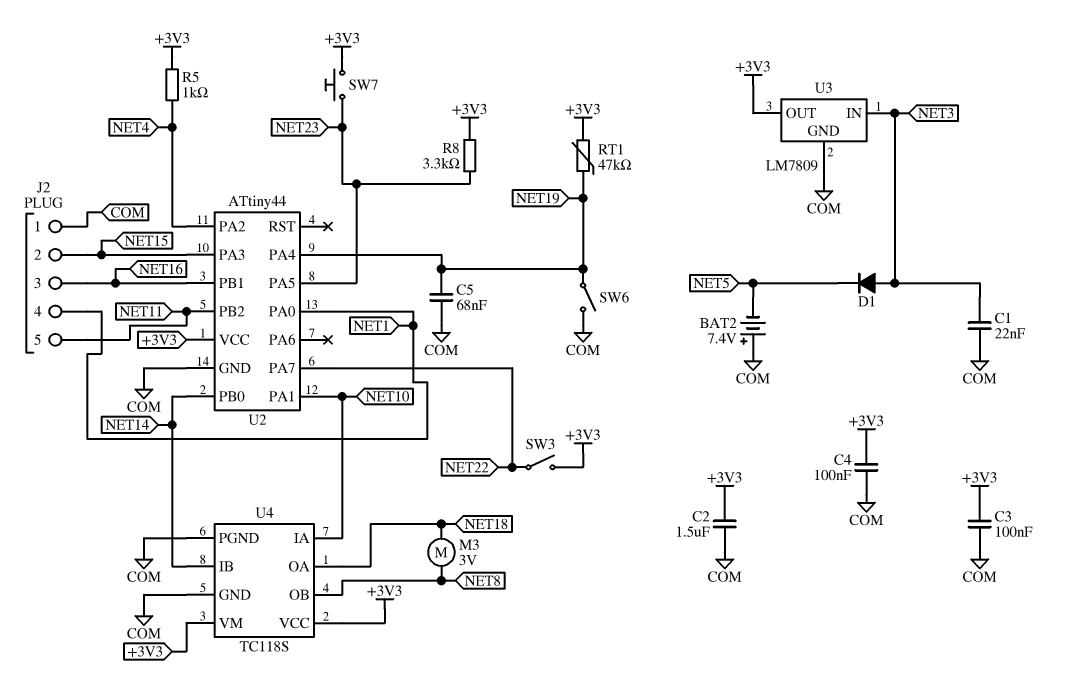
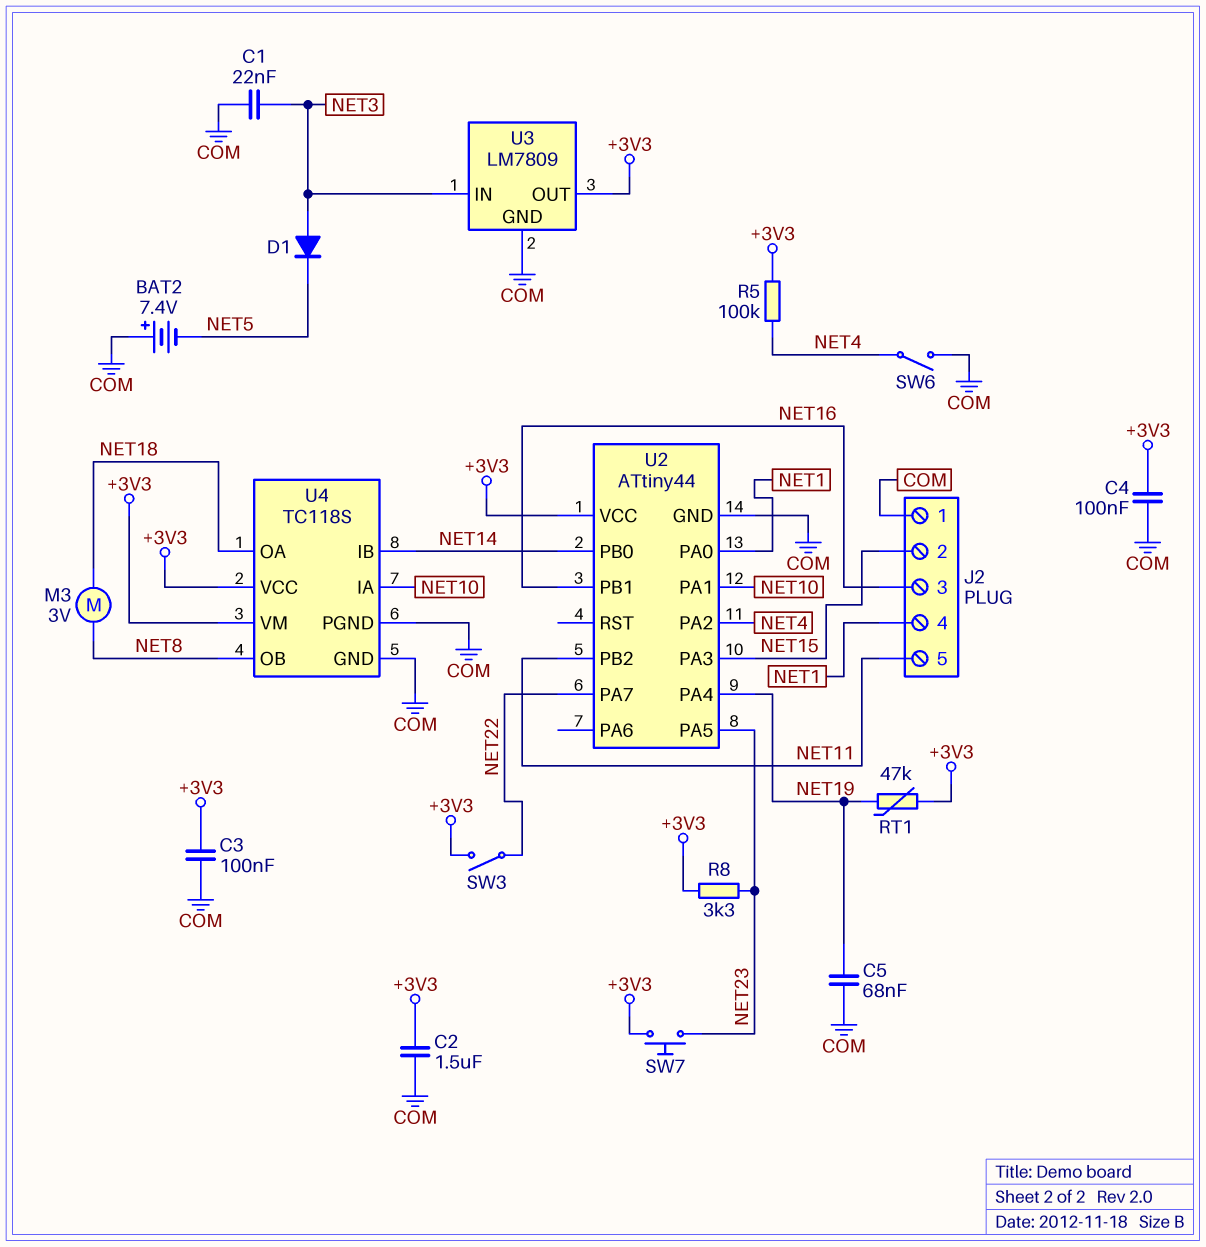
R5: 1k (+3V3, NET4) -> 100k (+3V3, NET4)
SW6: switch (COM, NET19) -> switch (COM, NET4)

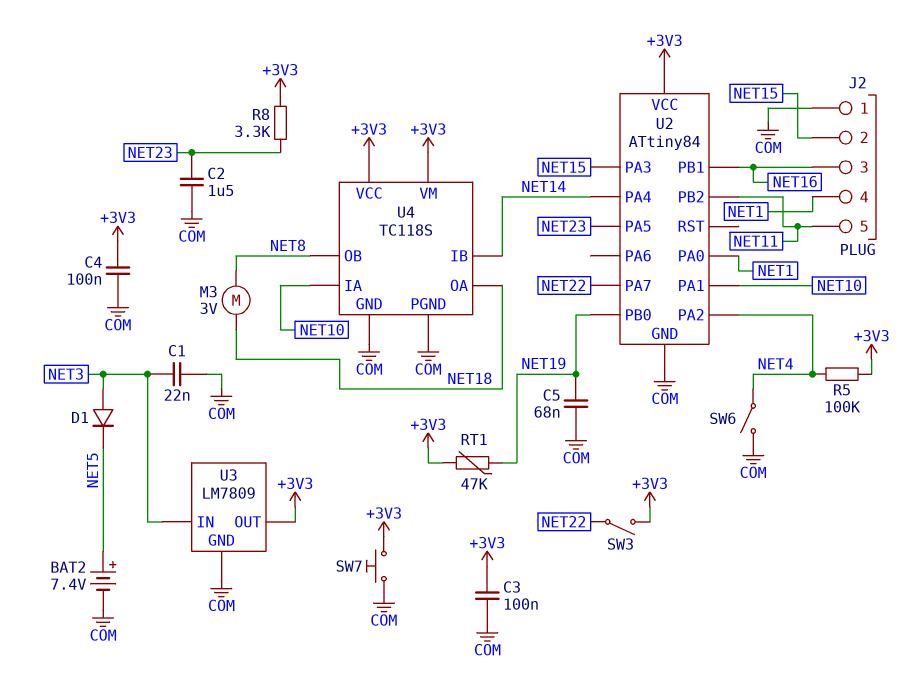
BAT2: 7.4V (plus COM, minus NET5) -> 7.4V (plus NET5, minus COM)
C2: 1.5uF (+3V3, COM) -> 1.5uF (COM, NET23)
SW7: button (+3V3, NET23) -> button (+3V3, COM)
U2: ATtiny44 -> ATtiny84
U2 pin PA4: NET19 -> NET14
U2 pin PB0: NET14 -> NET19

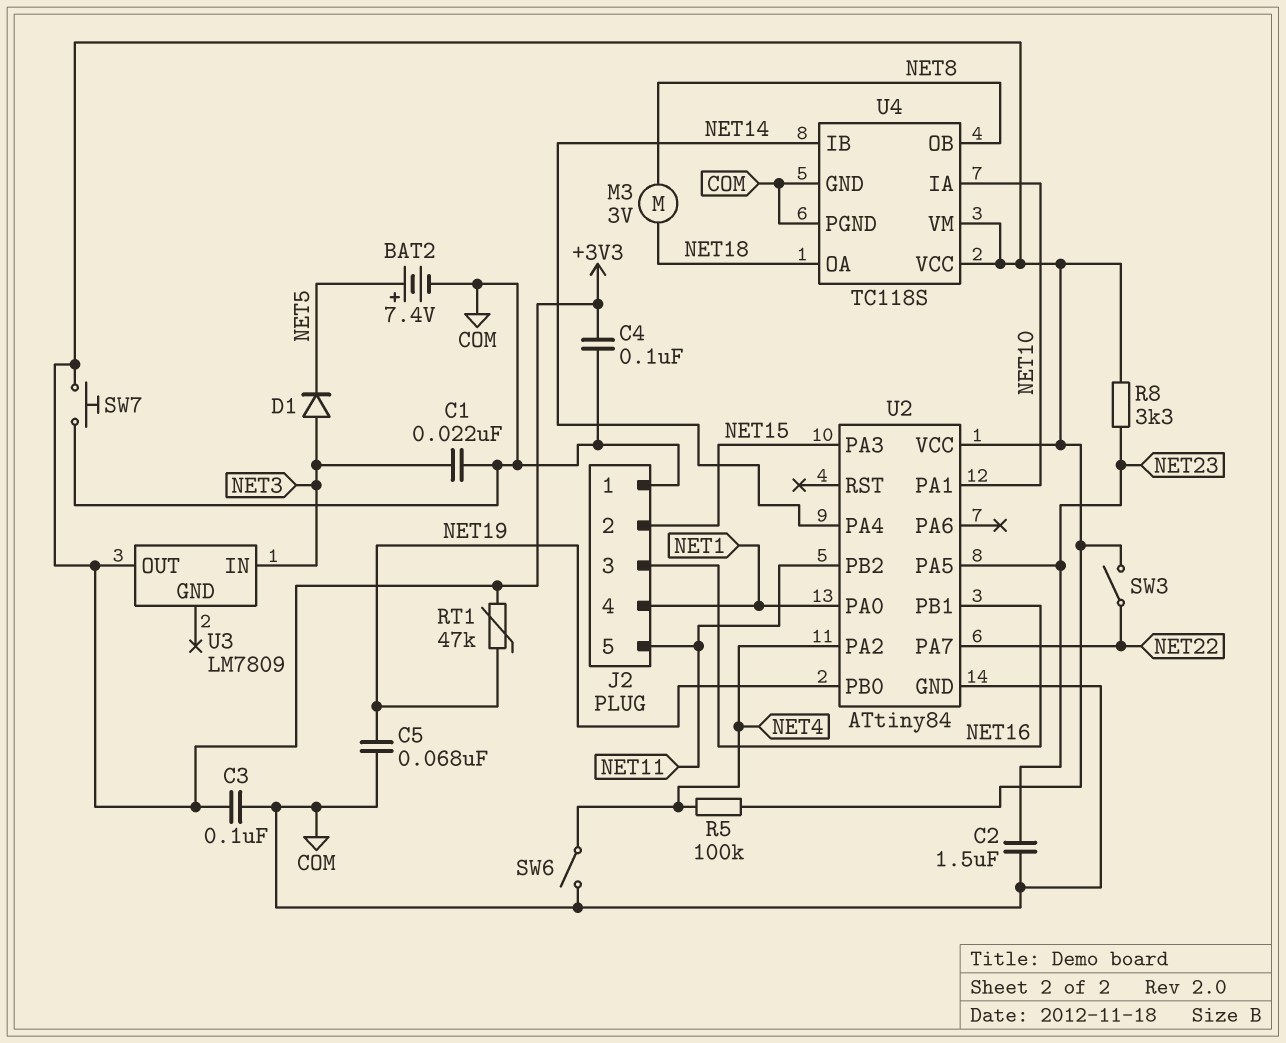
U3 pin GND: COM -> none

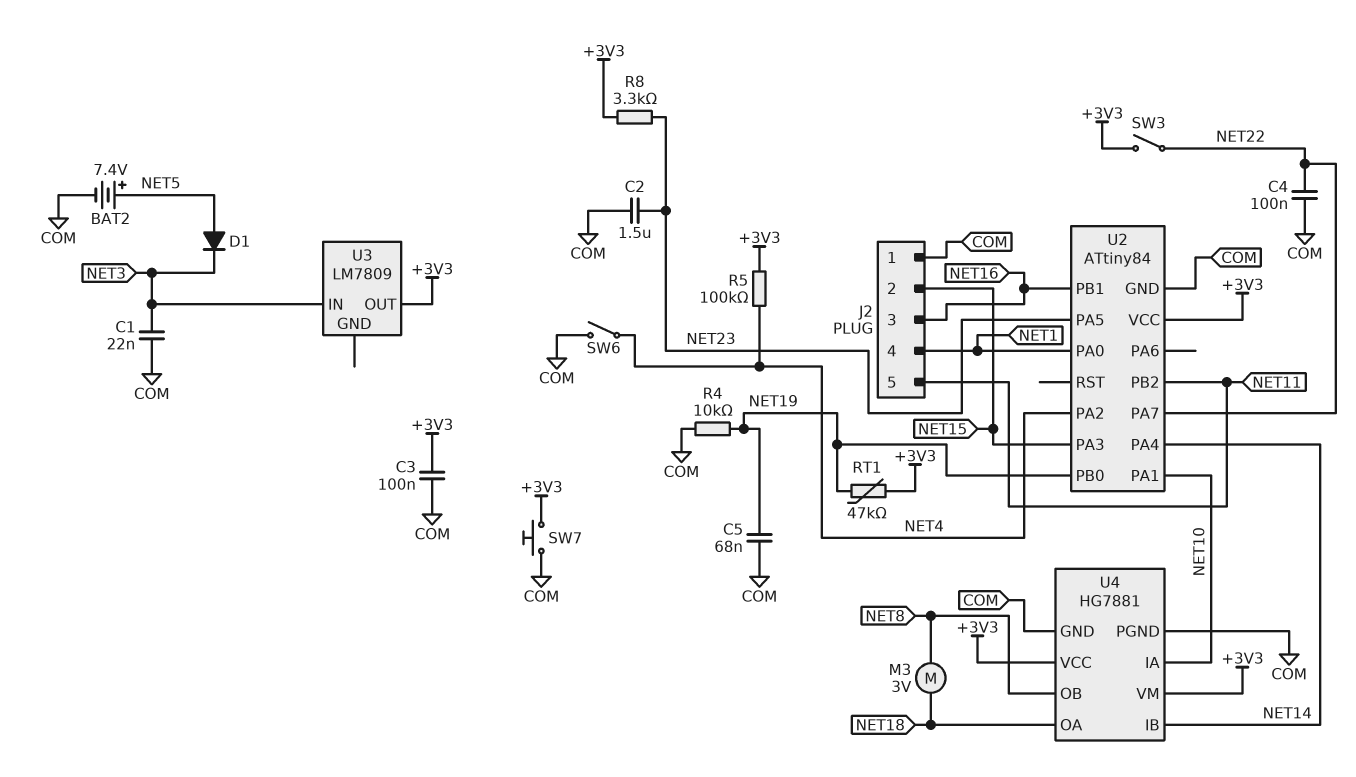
C4: 100nF (+3V3, COM) -> 100nF (COM, NET22)
D1: diode (A NET3, K NET5) -> diode (A NET5, K NET3)
R4: none -> 10k (COM, NET19)
U4: TC118S -> HG7881

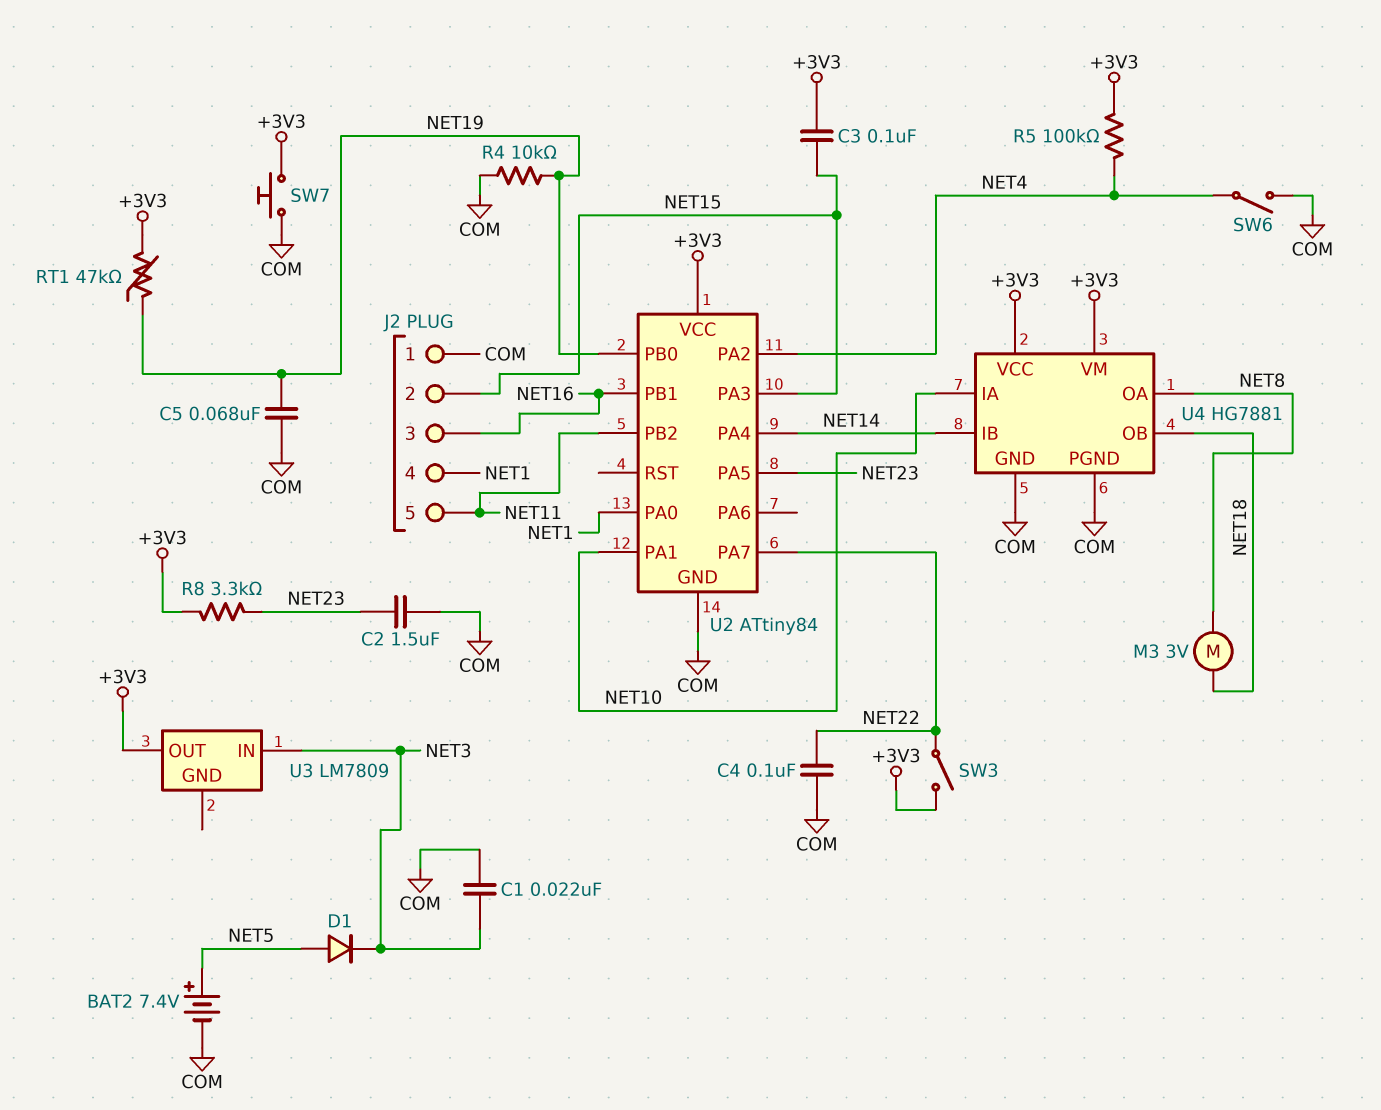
C3: 100nF (+3V3, COM) -> 100nF (+3V3, NET15)
U4 pin OA: NET18 -> NET8
U4 pin OB: NET8 -> NET18

